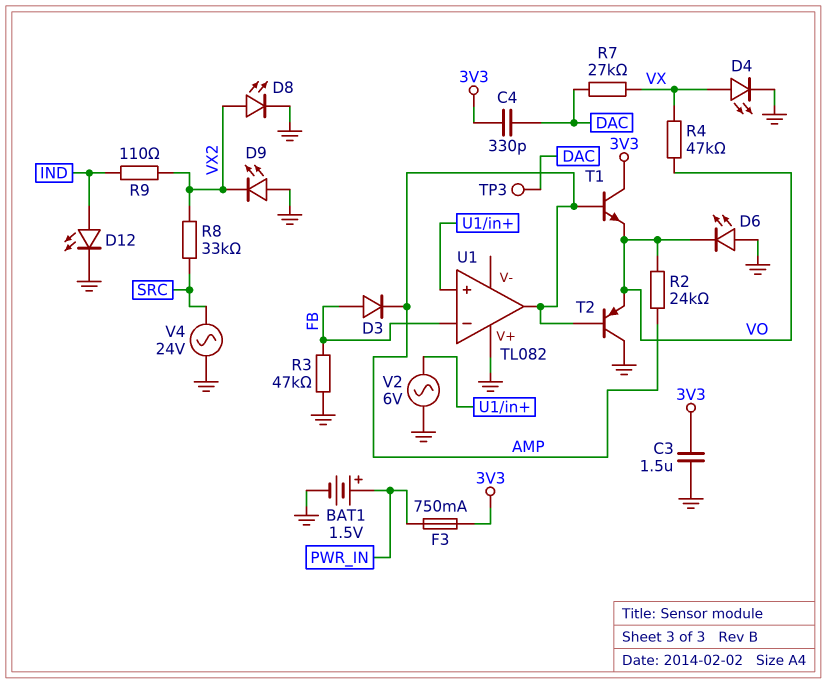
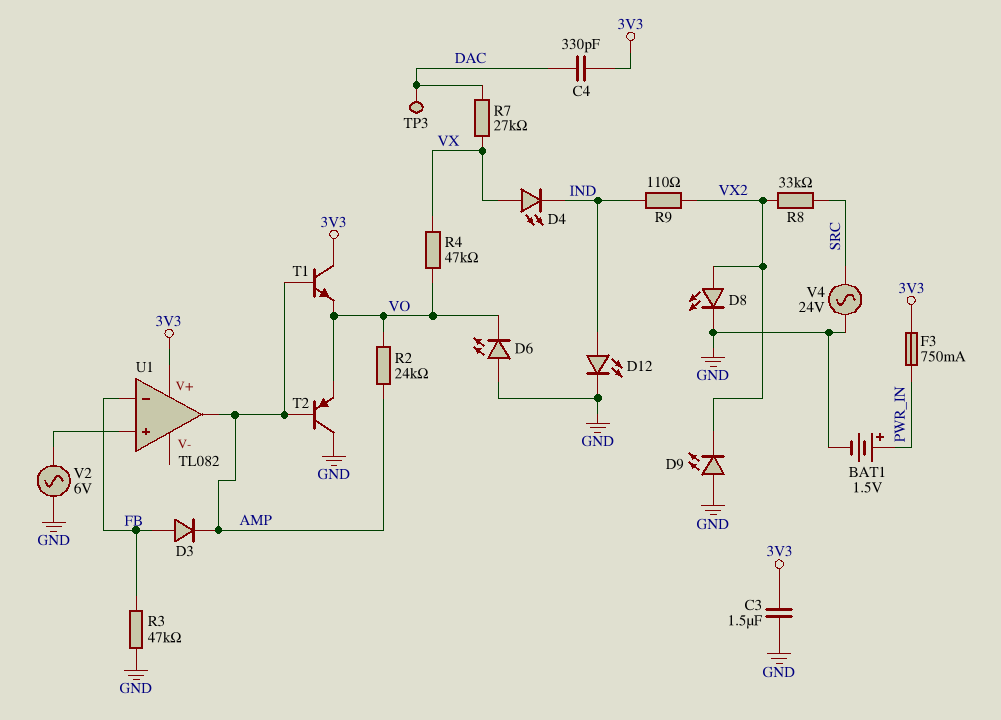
D4: LED (A VX, K GND) -> LED (A VX, K IND)
U1 pin V+: GND -> 3V3

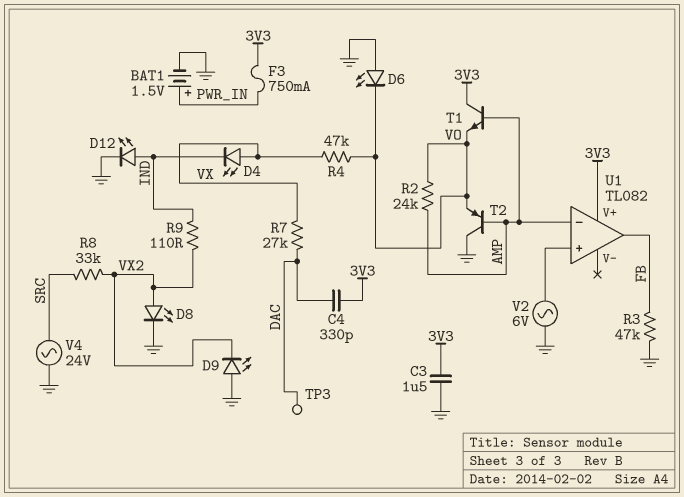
D3: diode (A FB, K AMP) -> none
U1 pin in-: FB -> AMP
U1 pin out: AMP -> FB

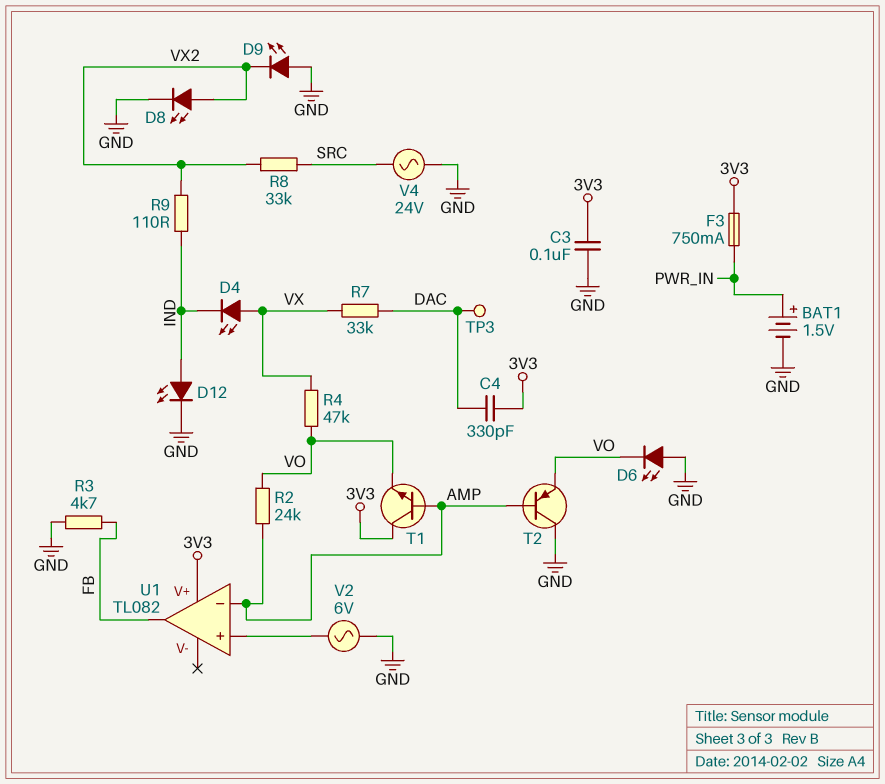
C3: 1.5uF (3V3, GND) -> 100nF (3V3, GND)
R3: 47k (FB, GND) -> 4.7k (FB, GND)
R7: 27k (DAC, VX) -> 33k (DAC, VX)

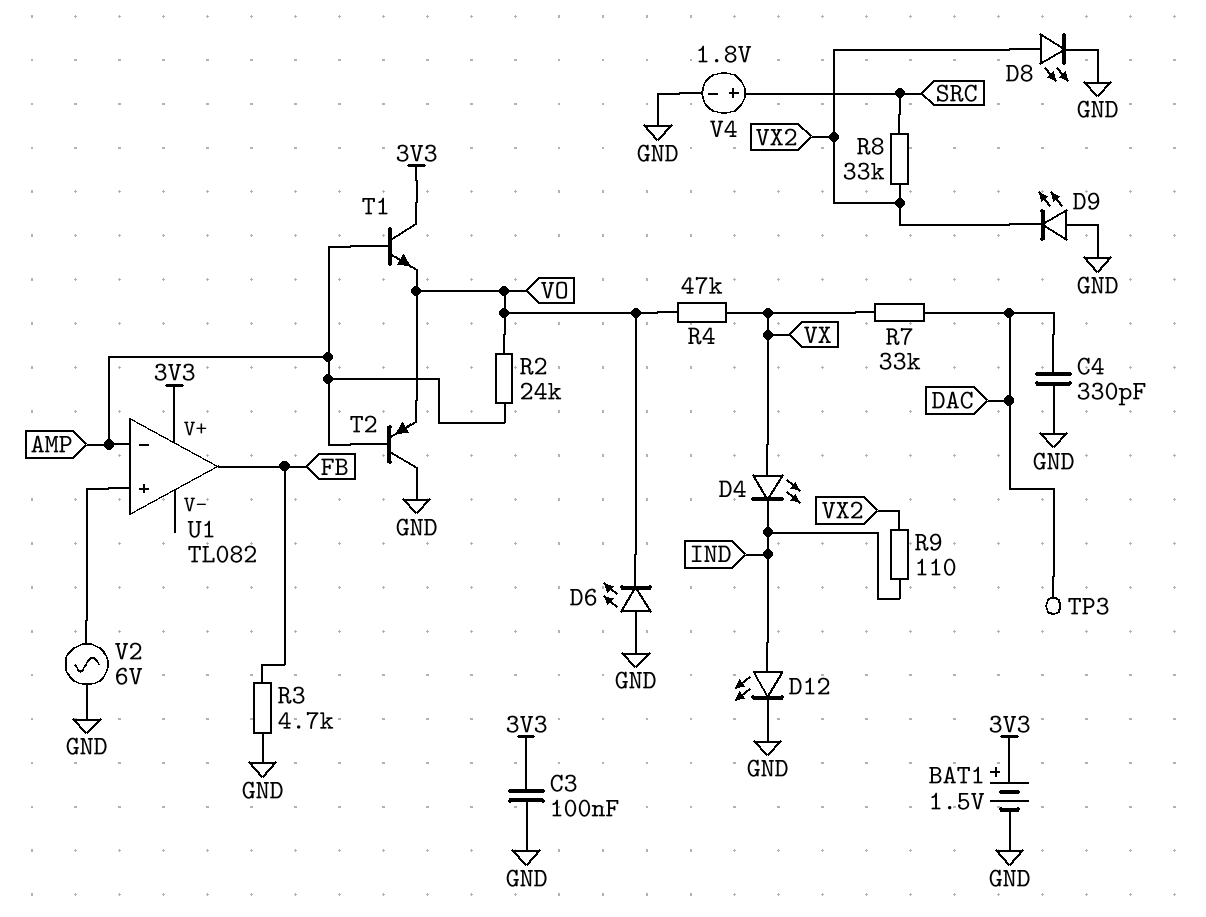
BAT1: 1.5V (plus PWR_IN, minus GND) -> 1.5V (plus 3V3, minus GND)
C4: 330pF (3V3, DAC) -> 330pF (DAC, GND)
F3: 750mA (3V3, PWR_IN) -> none
V4: AC 24V (GND, SRC) -> 1.8V (plus SRC, minus GND)

